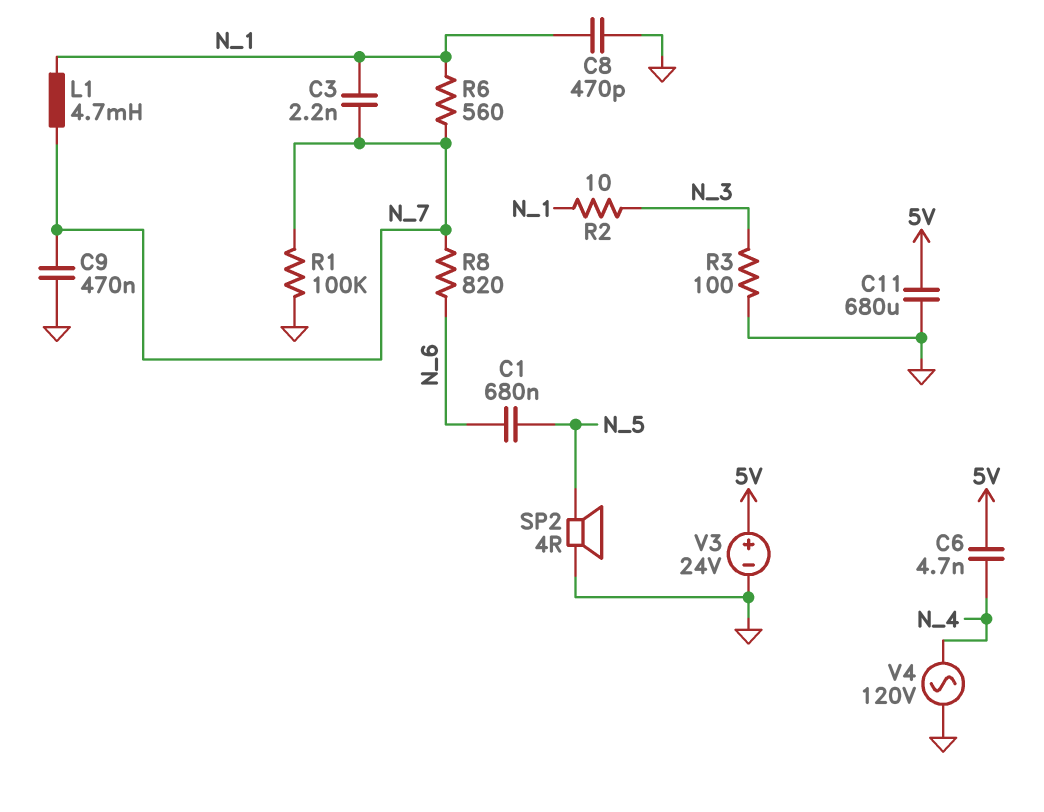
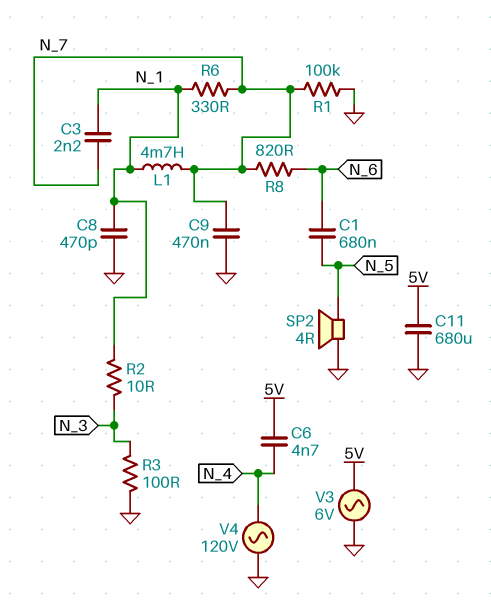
R6: 560 (N_1, N_7) -> 330 (N_1, N_7)
V3: 24V (plus 5V, minus GND) -> AC 6V (5V, GND)

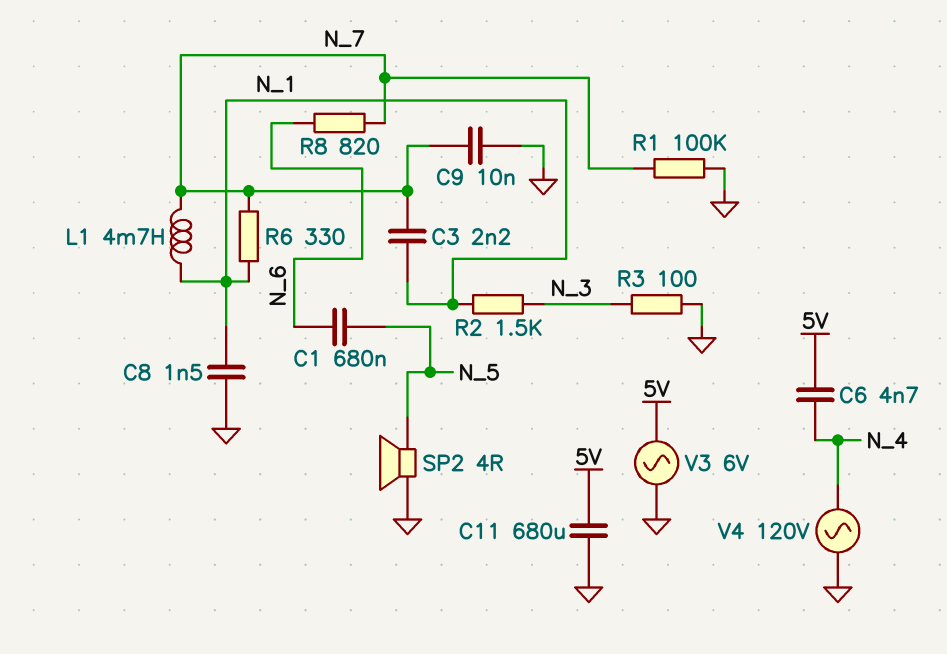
C8: 470pF (GND, N_1) -> 1.5nF (GND, N_1)
C9: 470nF (GND, N_7) -> 10nF (GND, N_7)
R2: 10 (N_1, N_3) -> 1.5k (N_1, N_3)

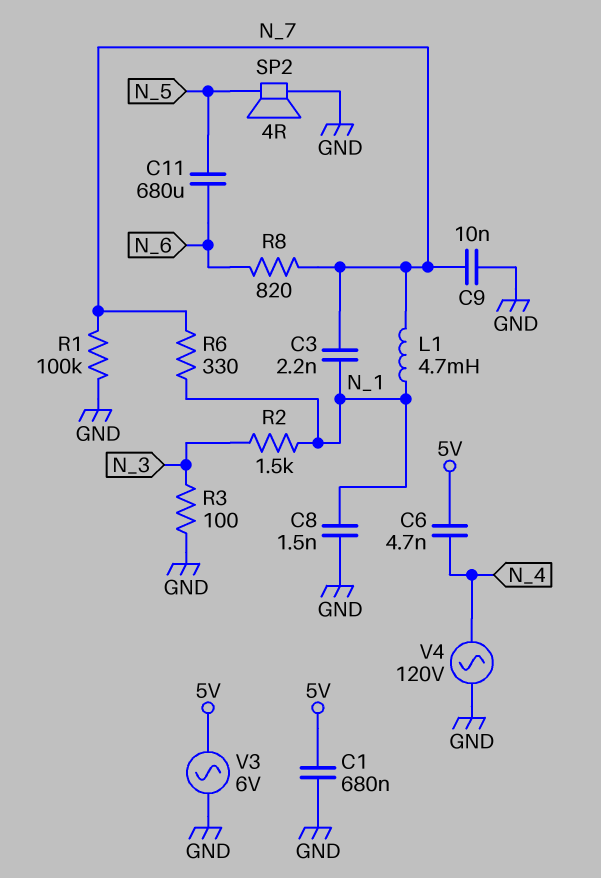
C1: 680nF (N_5, N_6) -> 680nF (5V, GND)
C11: 680uF (5V, GND) -> 680uF (N_5, N_6)

